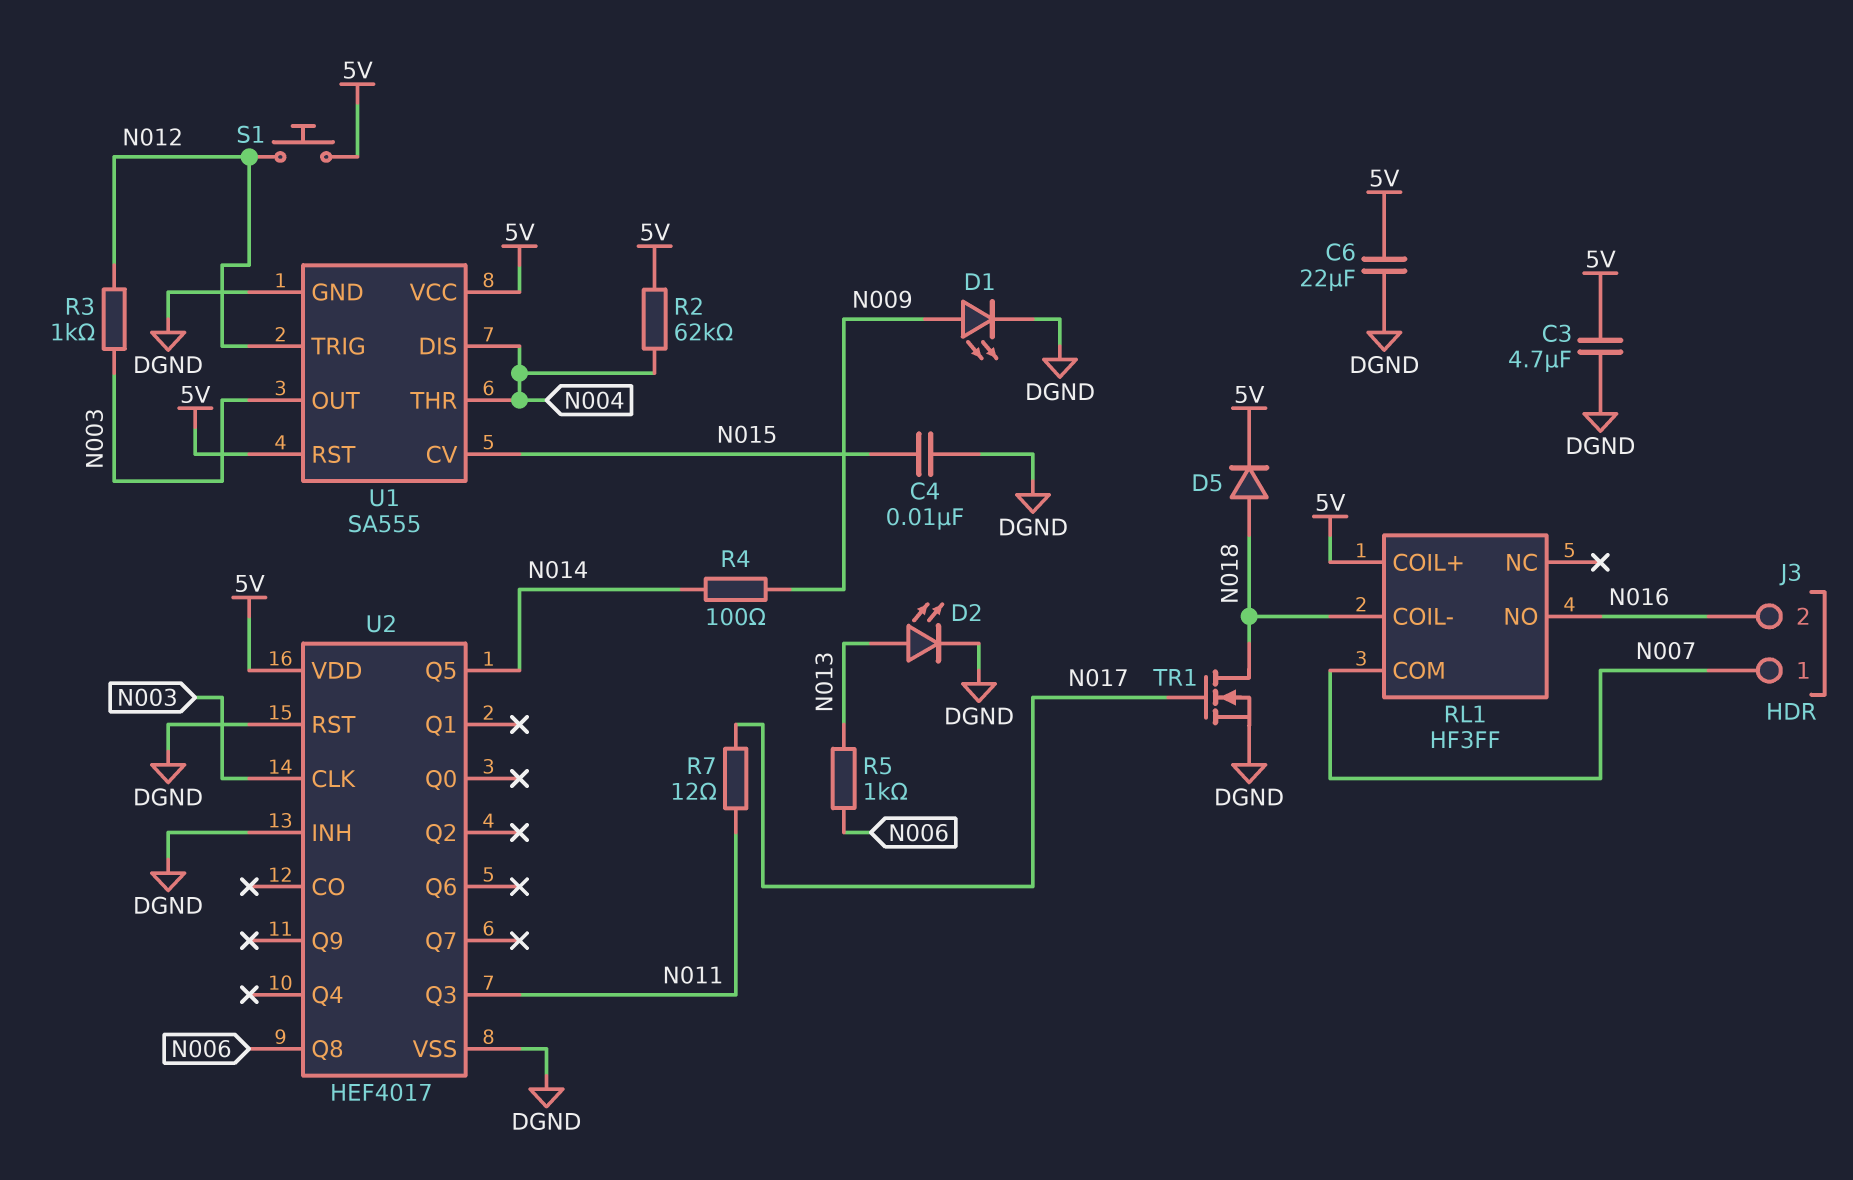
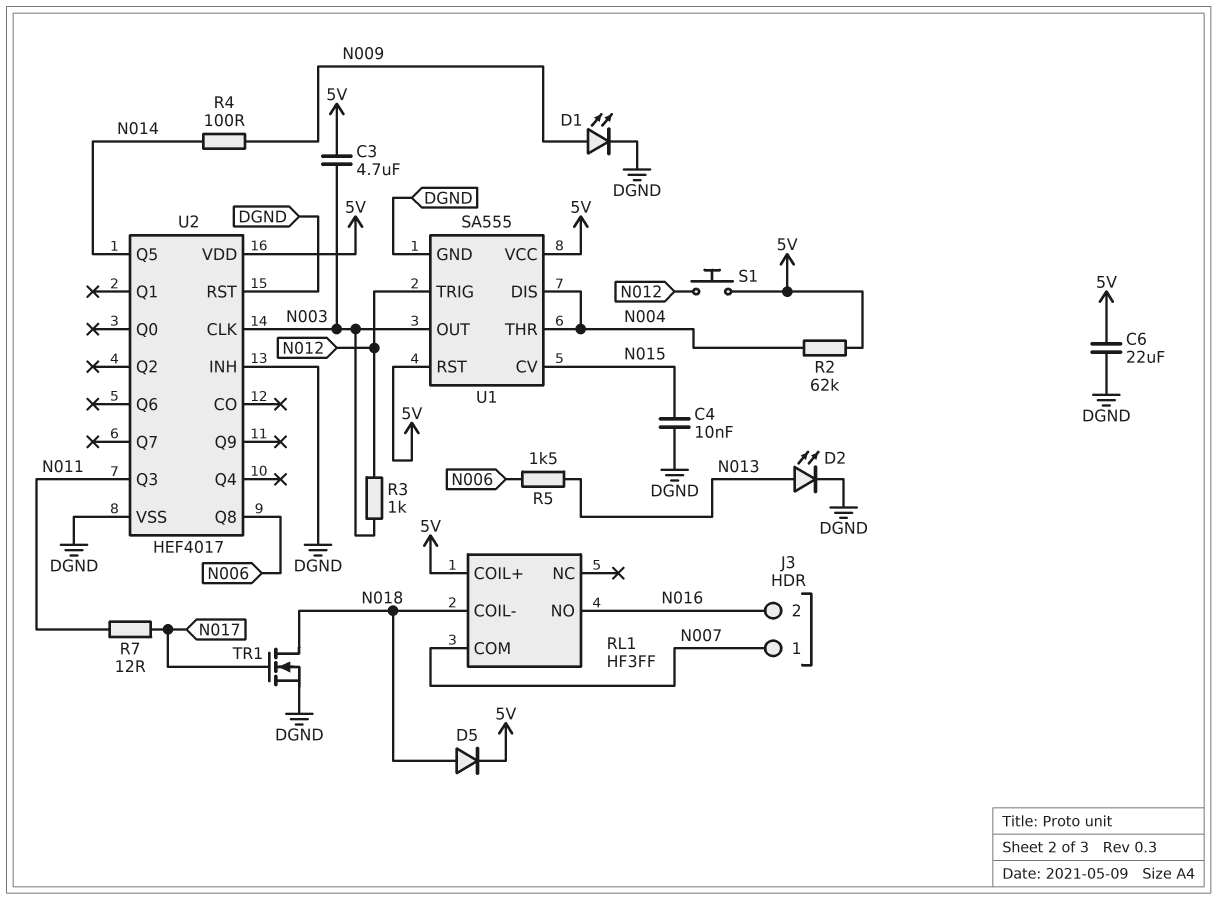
C3: 4.7uF (5V, DGND) -> 4.7uF (5V, N003)
R5: 1k (N006, N013) -> 1.5k (N006, N013)

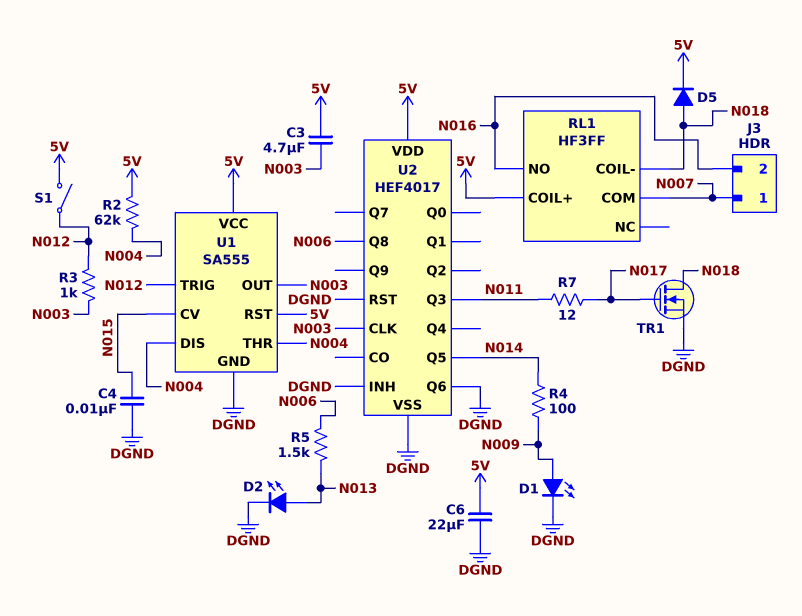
S1: button (5V, N012) -> switch (5V, N012)
U2 pin Q6: none -> DGND

